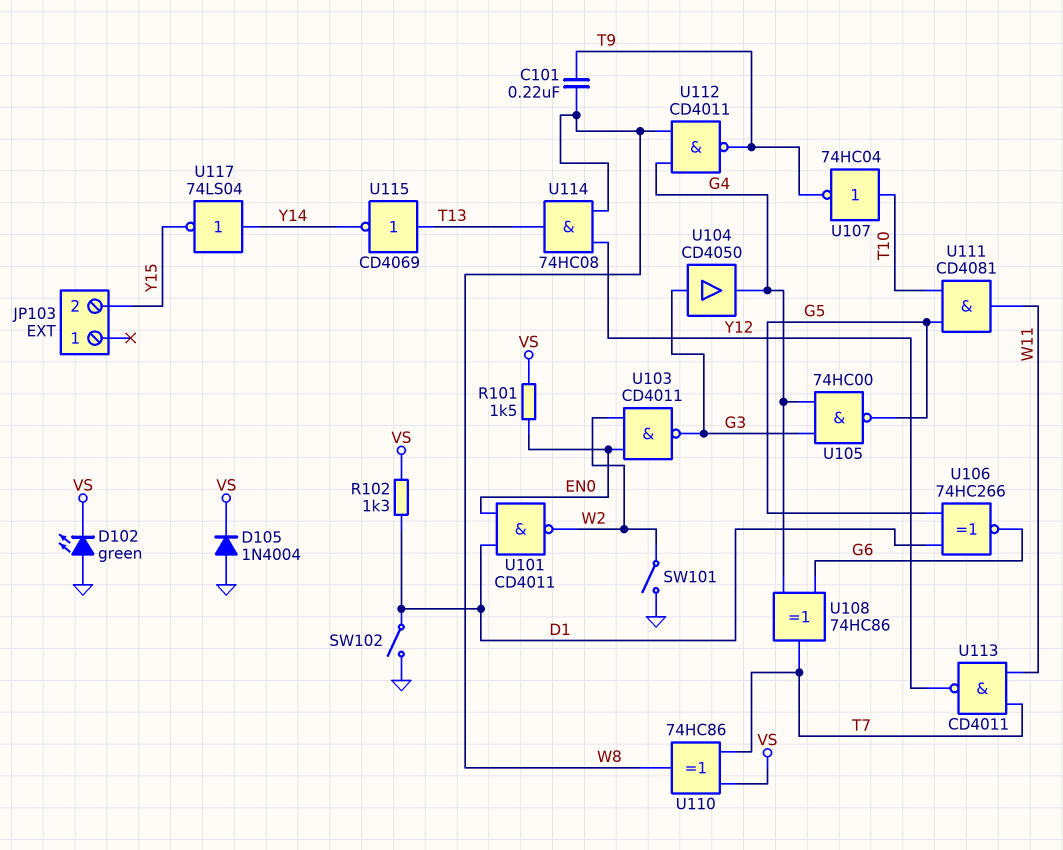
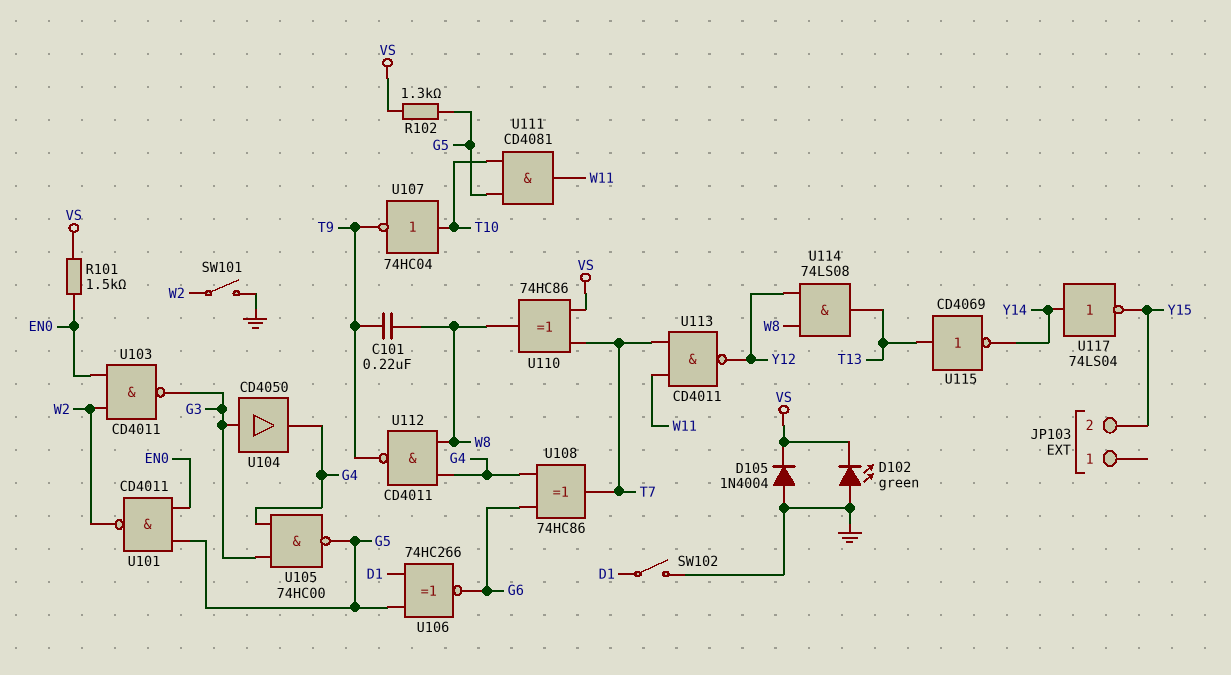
R102: 1.3k (D1, VS) -> 1.3k (G5, VS)
U101: NAND CD4011 (in D1, in EN0, out W2) -> NAND CD4011 (in EN0, in G5, out W2)
U114: AND 74HC08 (in W8, in Y12, out T13) -> AND 74LS08 (in W8, in Y12, out T13)

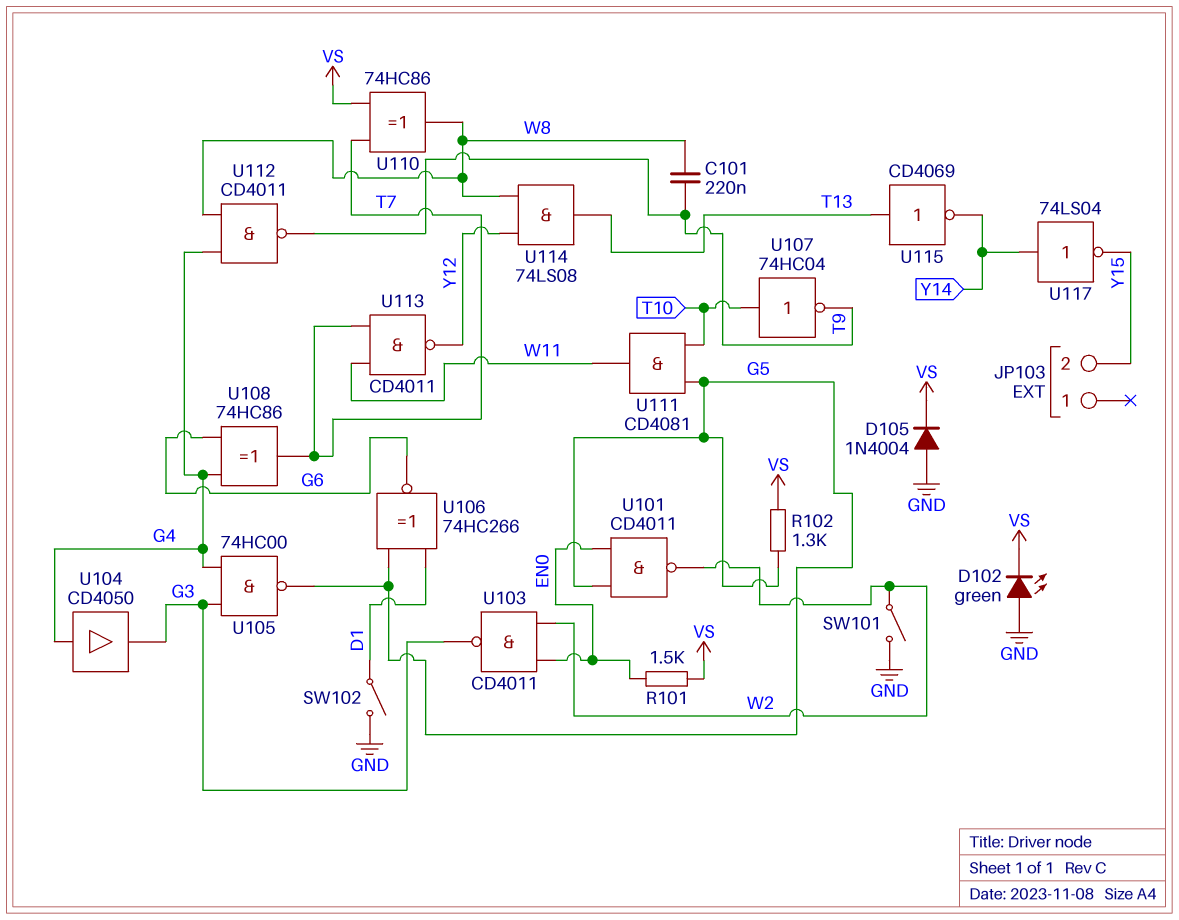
U104: buffer CD4050 (in G3, out G4) -> buffer CD4050 (in G4, out G3)

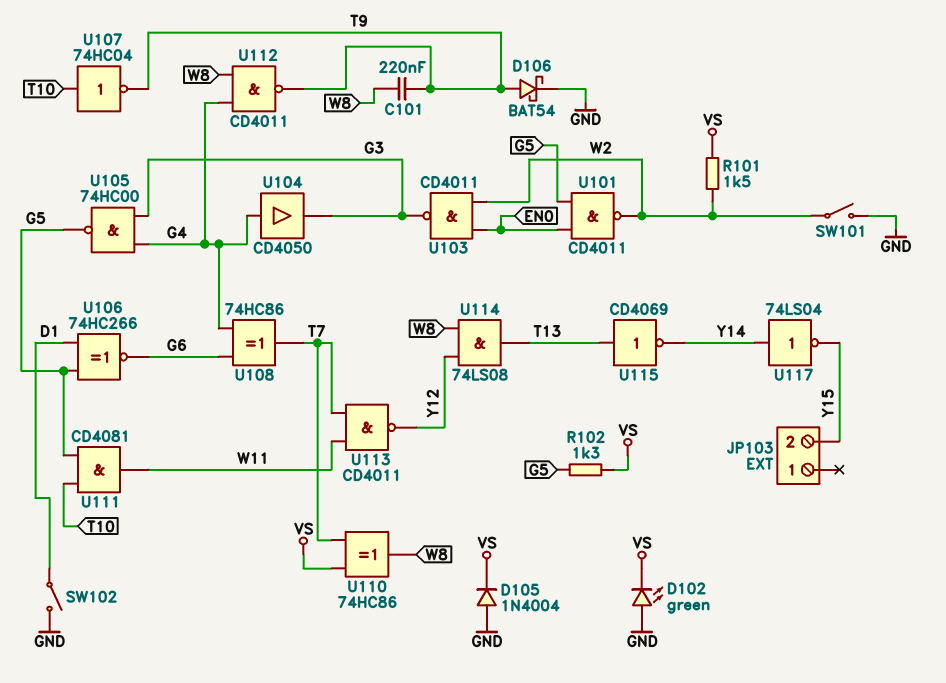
D106: none -> schottky BAT54 (A T9, K GND)
R101: 1.5k (EN0, VS) -> 1.5k (VS, W2)

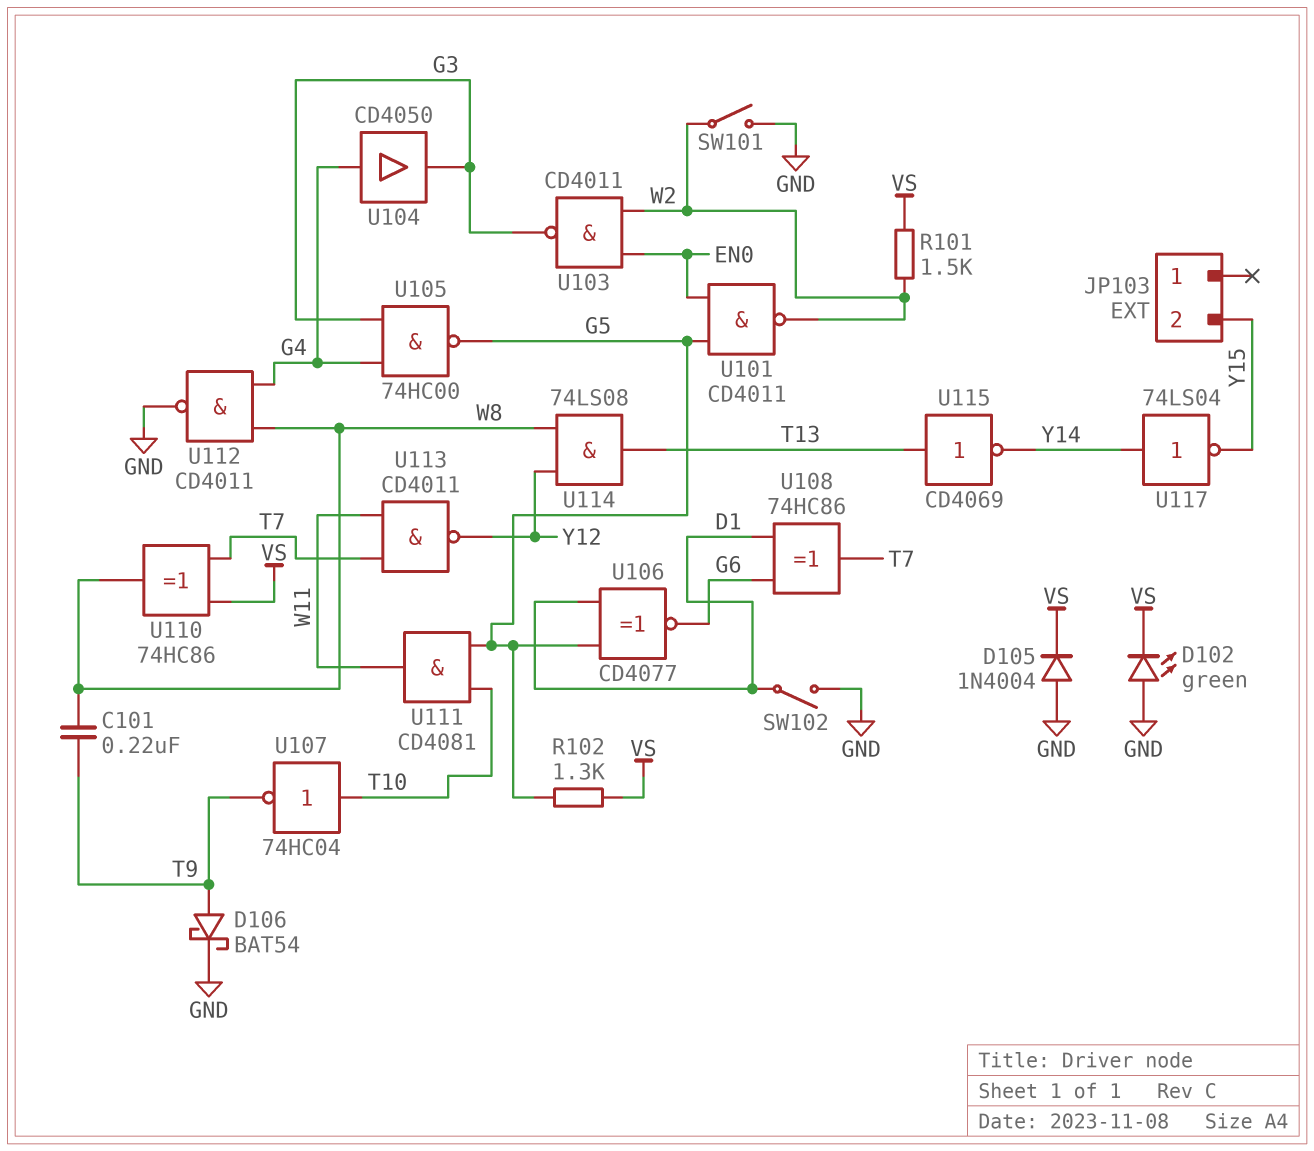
U106: XNOR 74HC266 (in D1, in G5, out G6) -> XNOR CD4077 (in D1, in G5, out G6)
U108: XOR 74HC86 (in G4, in G6, out T7) -> XOR 74HC86 (in D1, in G6, out T7)
U112: NAND CD4011 (in G4, in W8, out T9) -> NAND CD4011 (in G4, in W8, out GND)

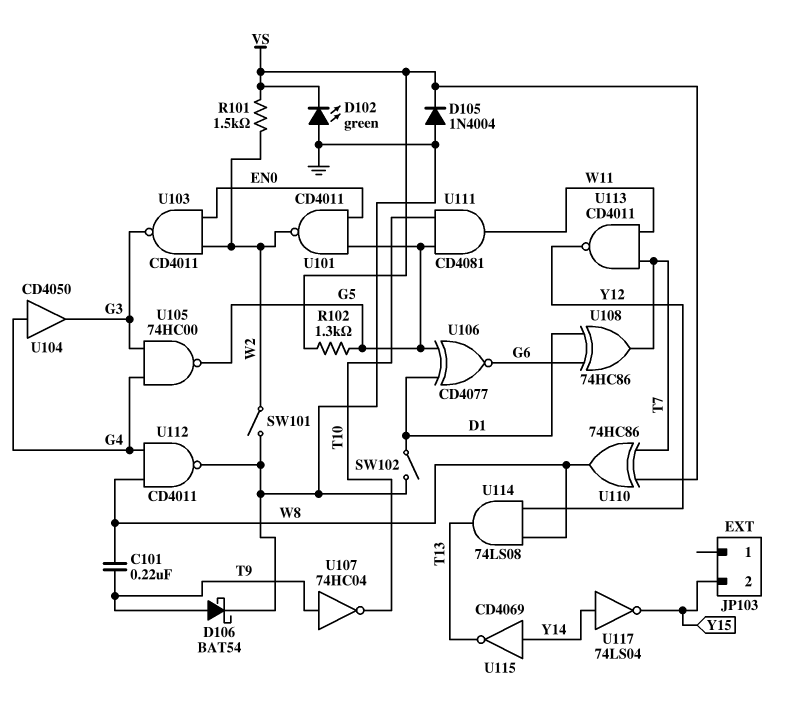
U107: NOT 74HC04 (in T10, out T9) -> NOT 74HC04 (in T9, out T10)
U115: NOT CD4069 (in T13, out Y14) -> NOT CD4069 (in Y14, out T13)

